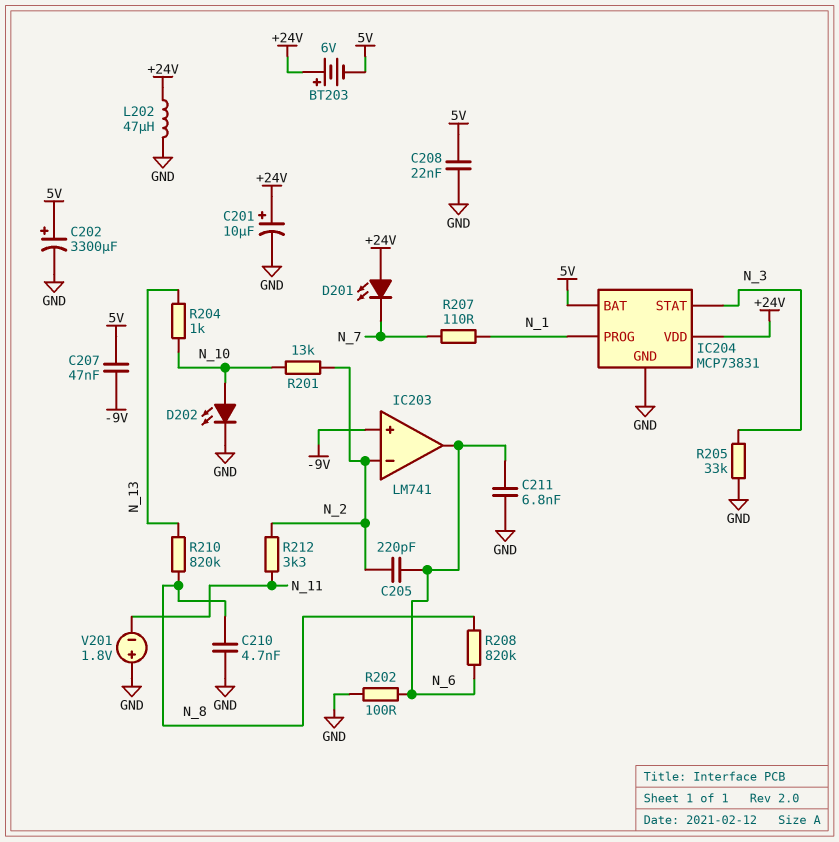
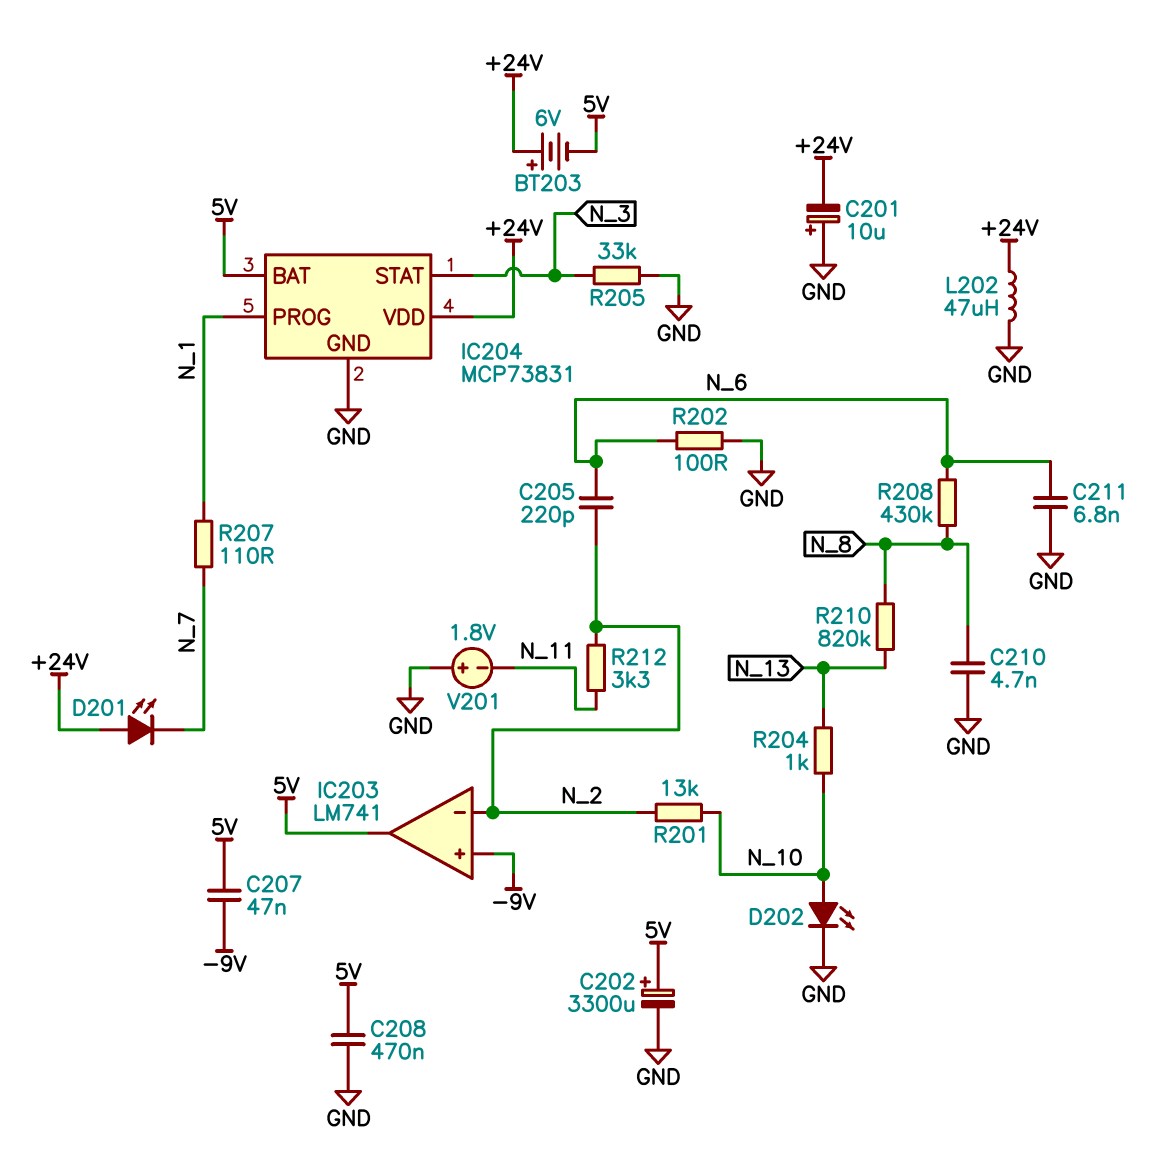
C201: 10uF (plus +24V, minus GND) -> 10uF (plus GND, minus +24V)
C208: 22nF (5V, GND) -> 470nF (5V, GND)
IC203 pin out: N_6 -> 5V
R208: 820k (N_6, N_8) -> 430k (N_6, N_8)

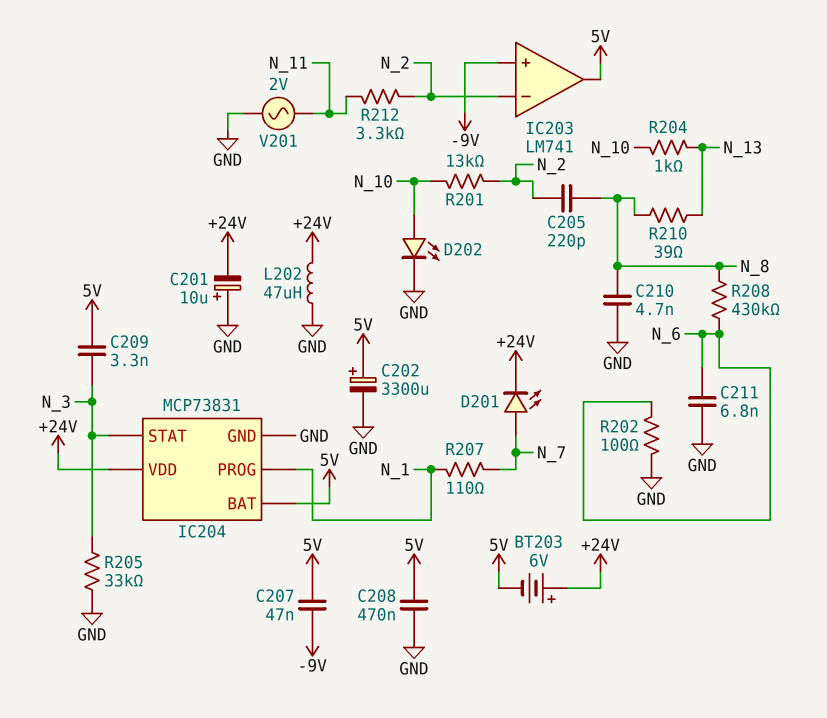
C205: 220pF (N_2, N_6) -> 220pF (N_2, N_8)
C209: none -> 3.3nF (5V, N_3)
D201: LED (A +24V, K N_7) -> LED (A N_7, K +24V)
R210: 820k (N_8, N_13) -> 39 (N_8, N_13)
V201: 1.8V (plus GND, minus N_11) -> AC 2V (GND, N_11)

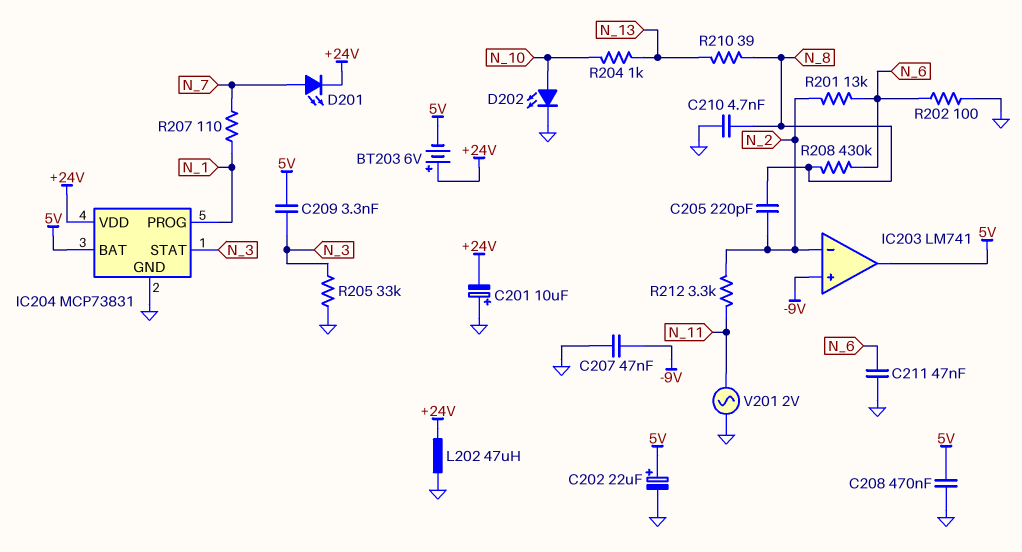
C202: 3300uF (plus 5V, minus GND) -> 22uF (plus 5V, minus GND)
C207: 47nF (-9V, 5V) -> 47nF (-9V, GND)
C211: 6.8nF (GND, N_6) -> 47nF (GND, N_6)
R201: 13k (N_2, N_10) -> 13k (N_2, N_6)

